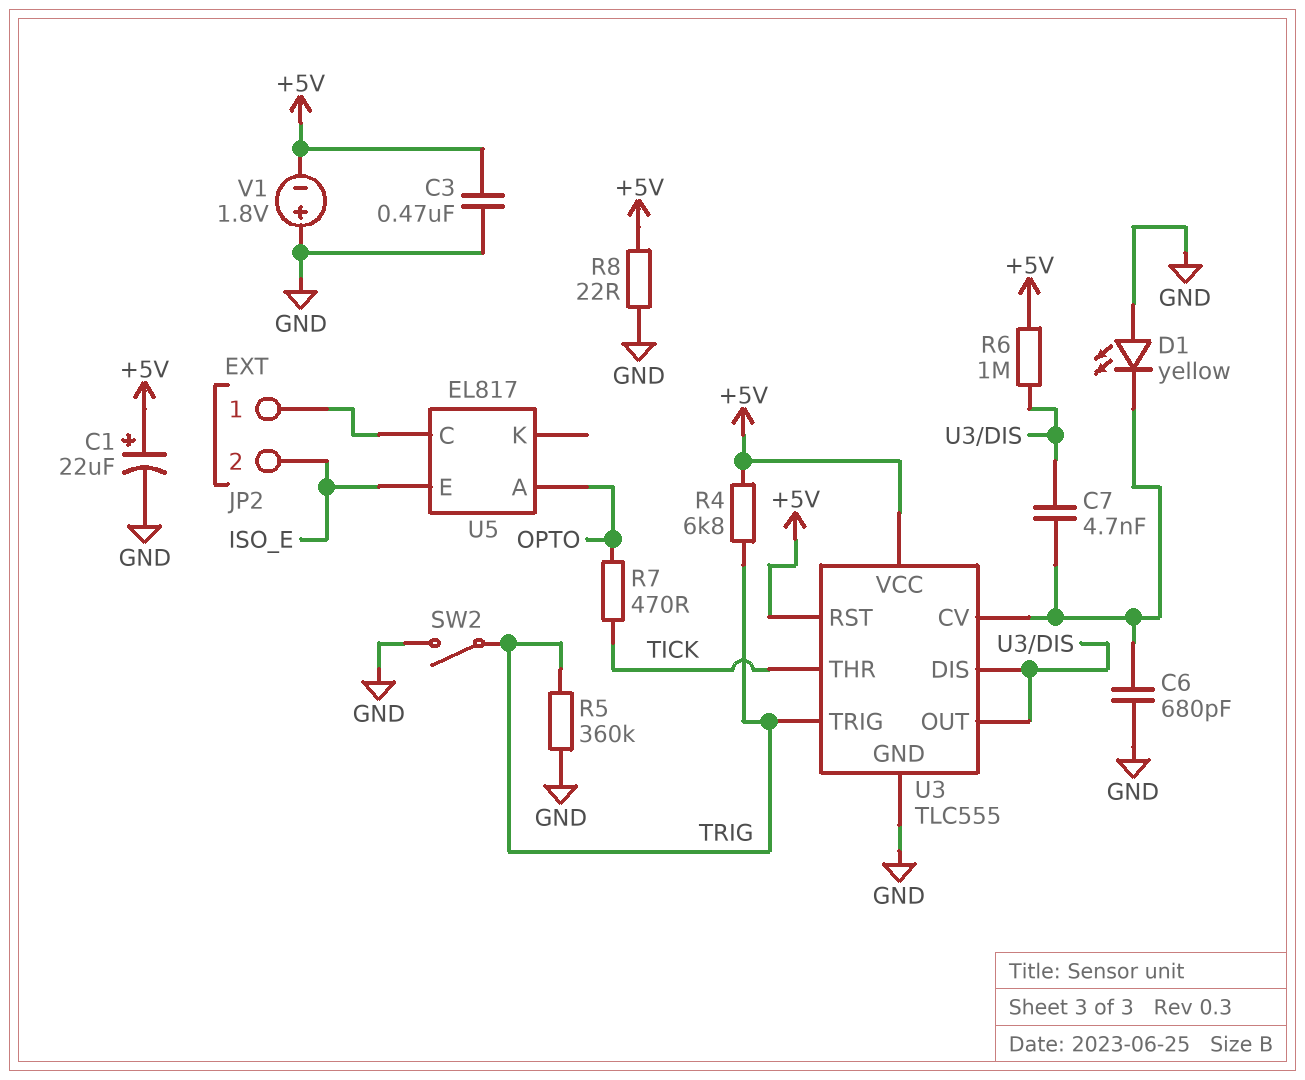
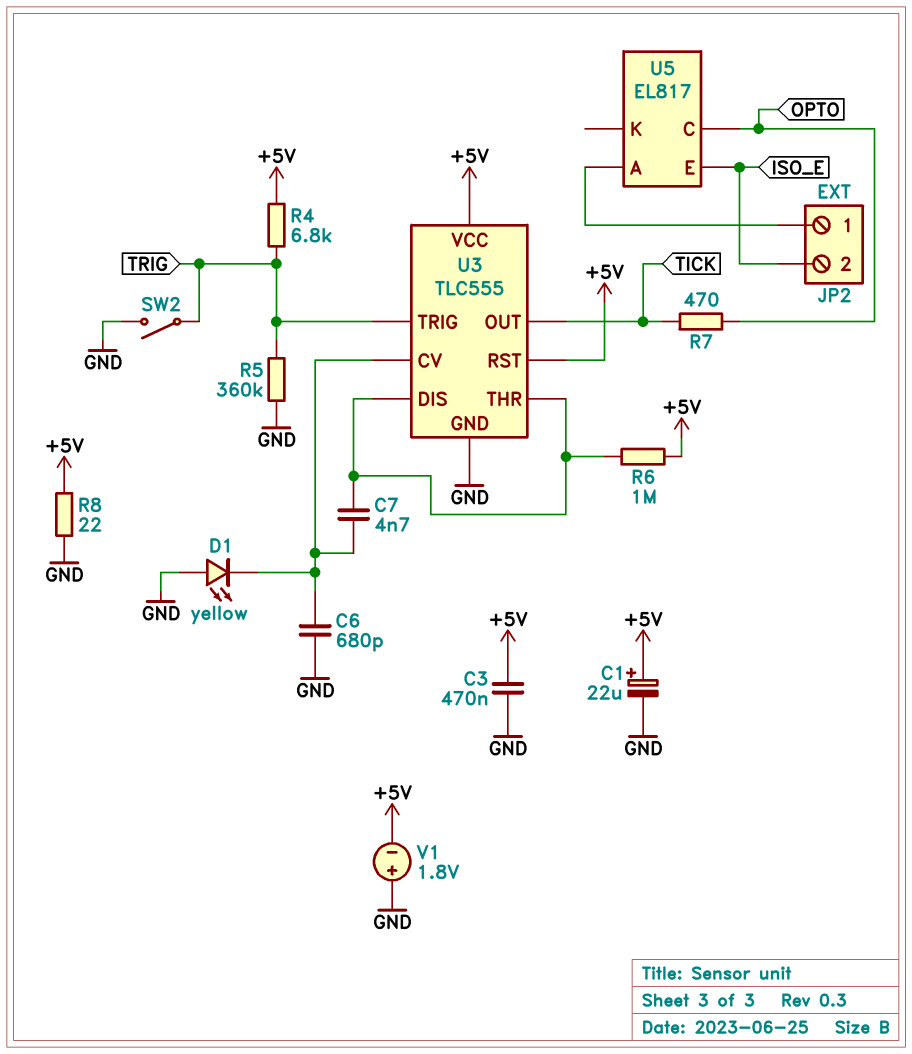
U3 pin OUT: U3/DIS -> TICK
U3 pin THR: TICK -> U3/DIS
U5 pin A: OPTO -> JP2/1
U5 pin C: JP2/1 -> OPTO

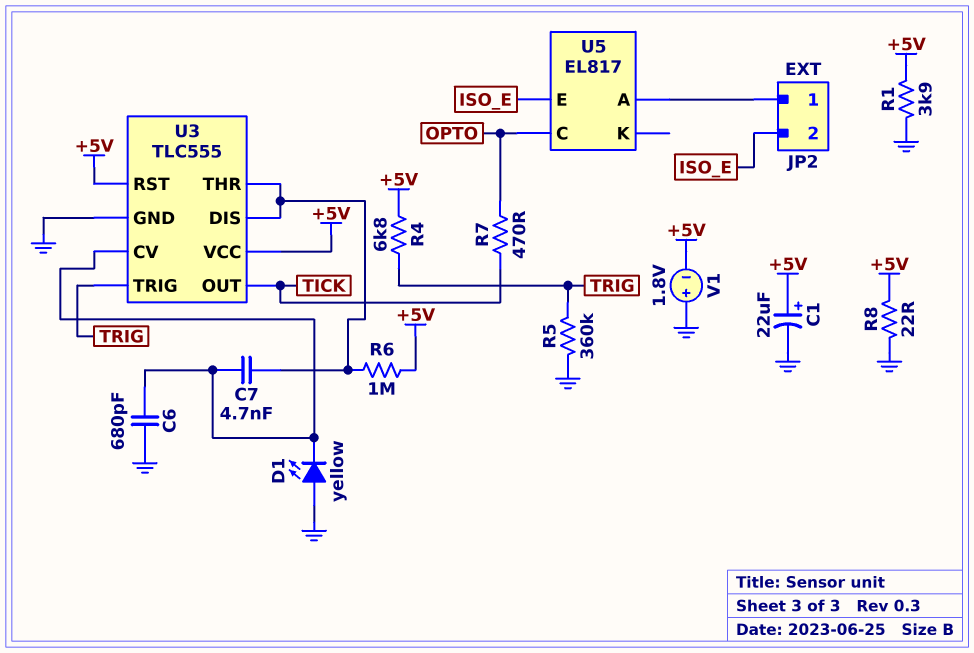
C3: 470nF (+5V, GND) -> none
R1: none -> 3.9k (+5V, GND)
SW2: switch (GND, TRIG) -> none

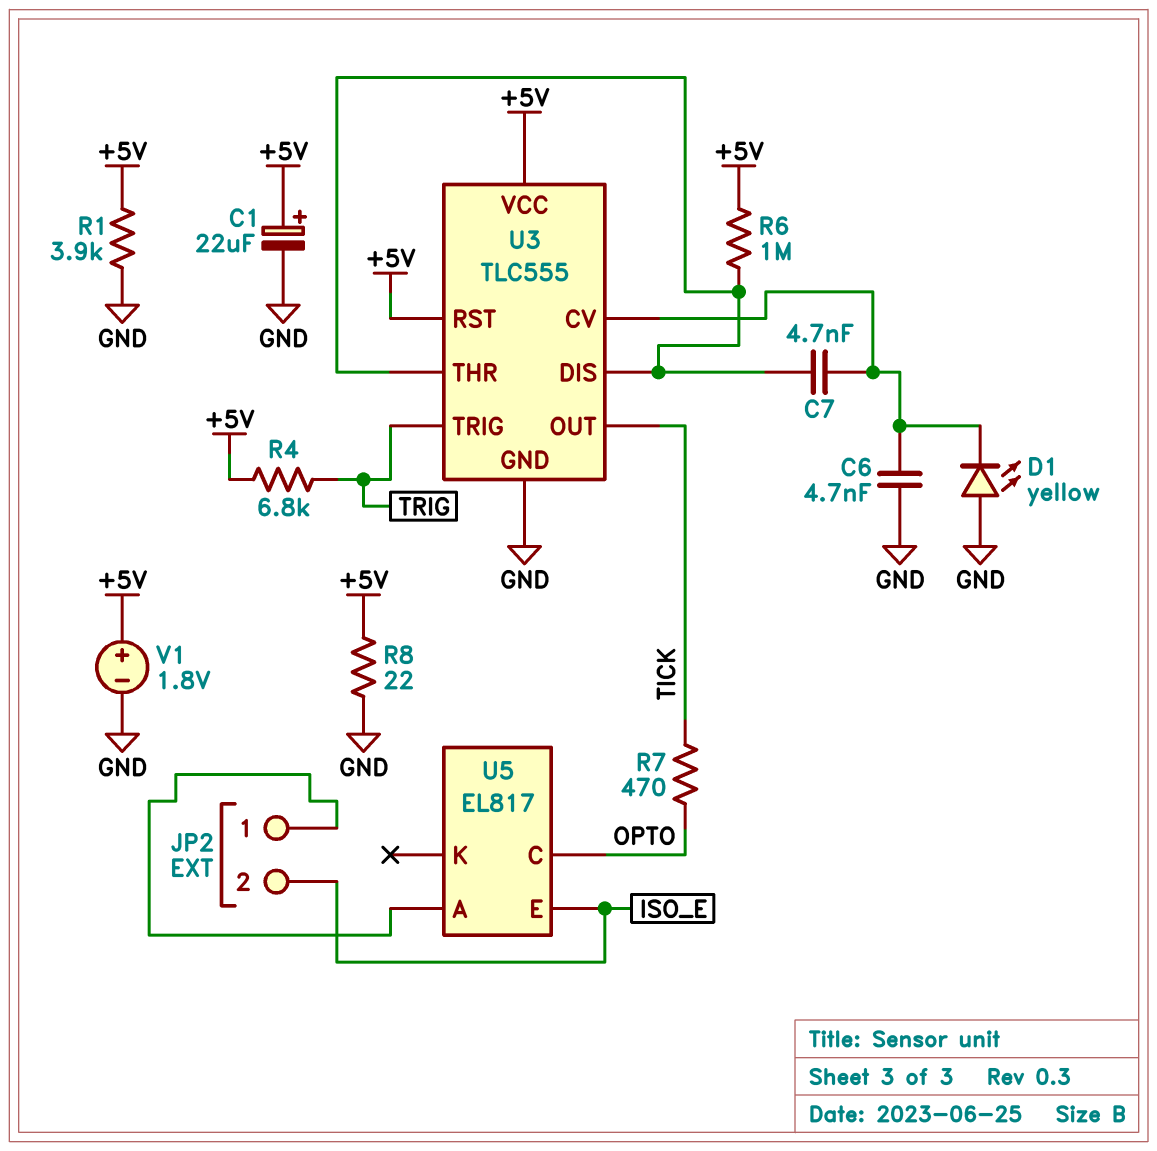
C6: 680pF (GND, U3/CV) -> 4.7nF (GND, U3/CV)
R5: 360k (GND, TRIG) -> none
V1: 1.8V (plus GND, minus +5V) -> 1.8V (plus +5V, minus GND)

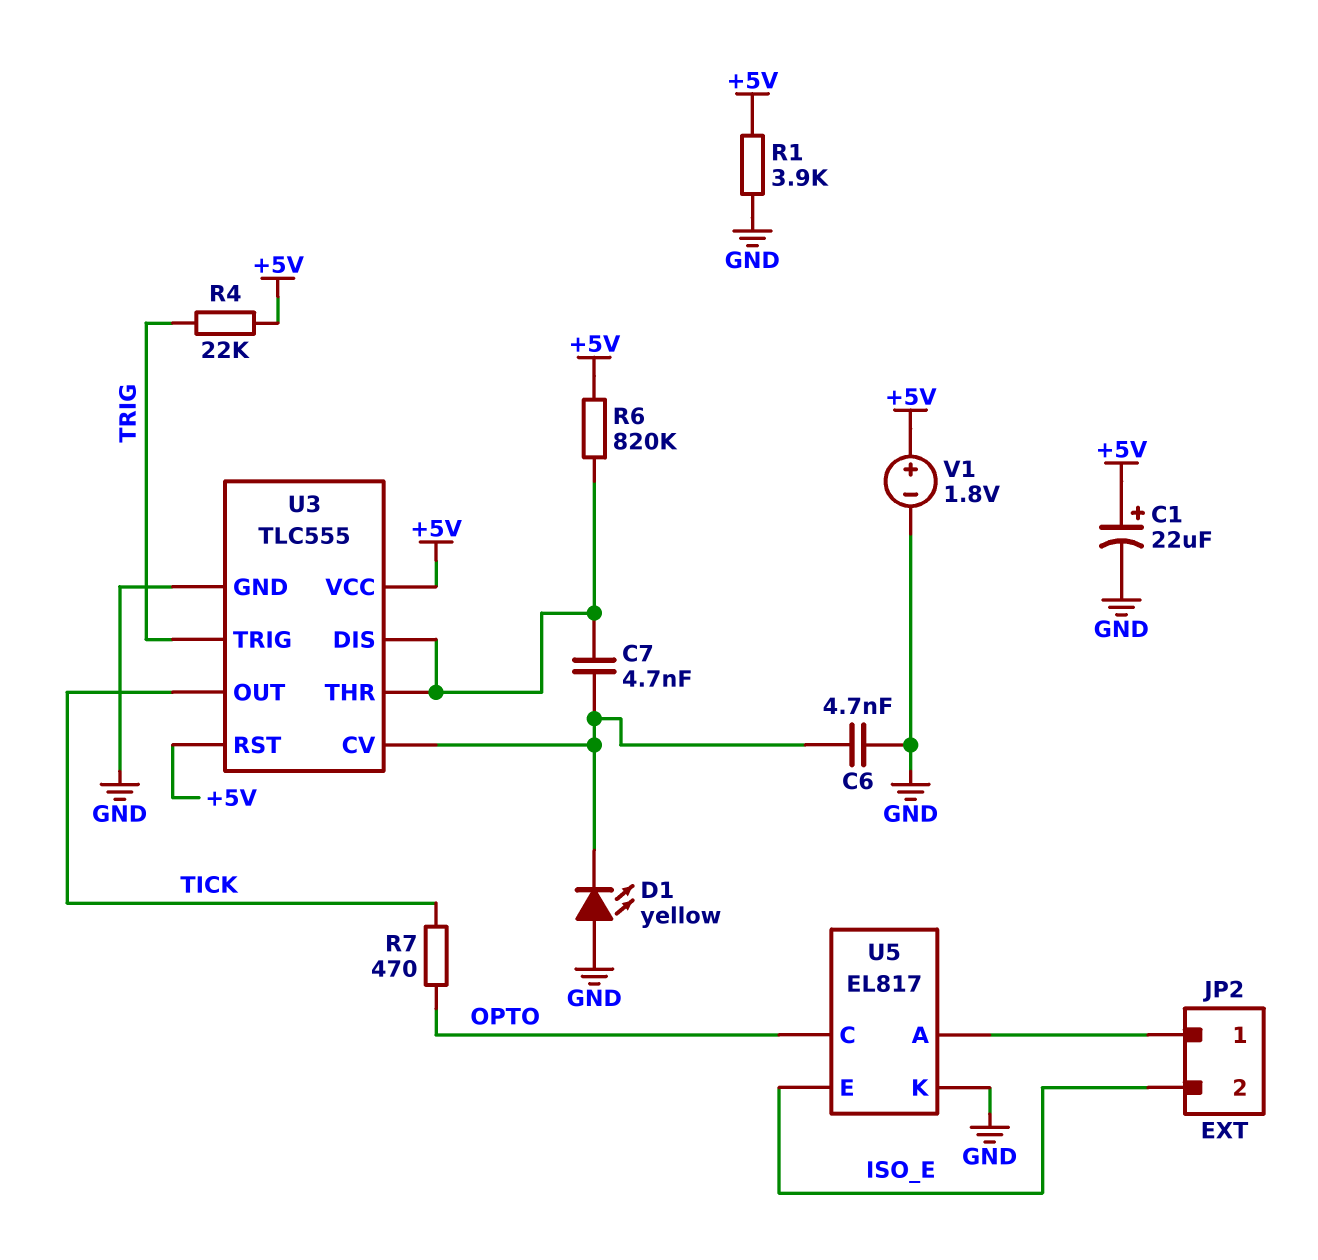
R4: 6.8k (+5V, TRIG) -> 22k (+5V, TRIG)
R6: 1M (+5V, U3/DIS) -> 820k (+5V, U3/DIS)
R8: 22 (+5V, GND) -> none
U5 pin K: none -> GND

